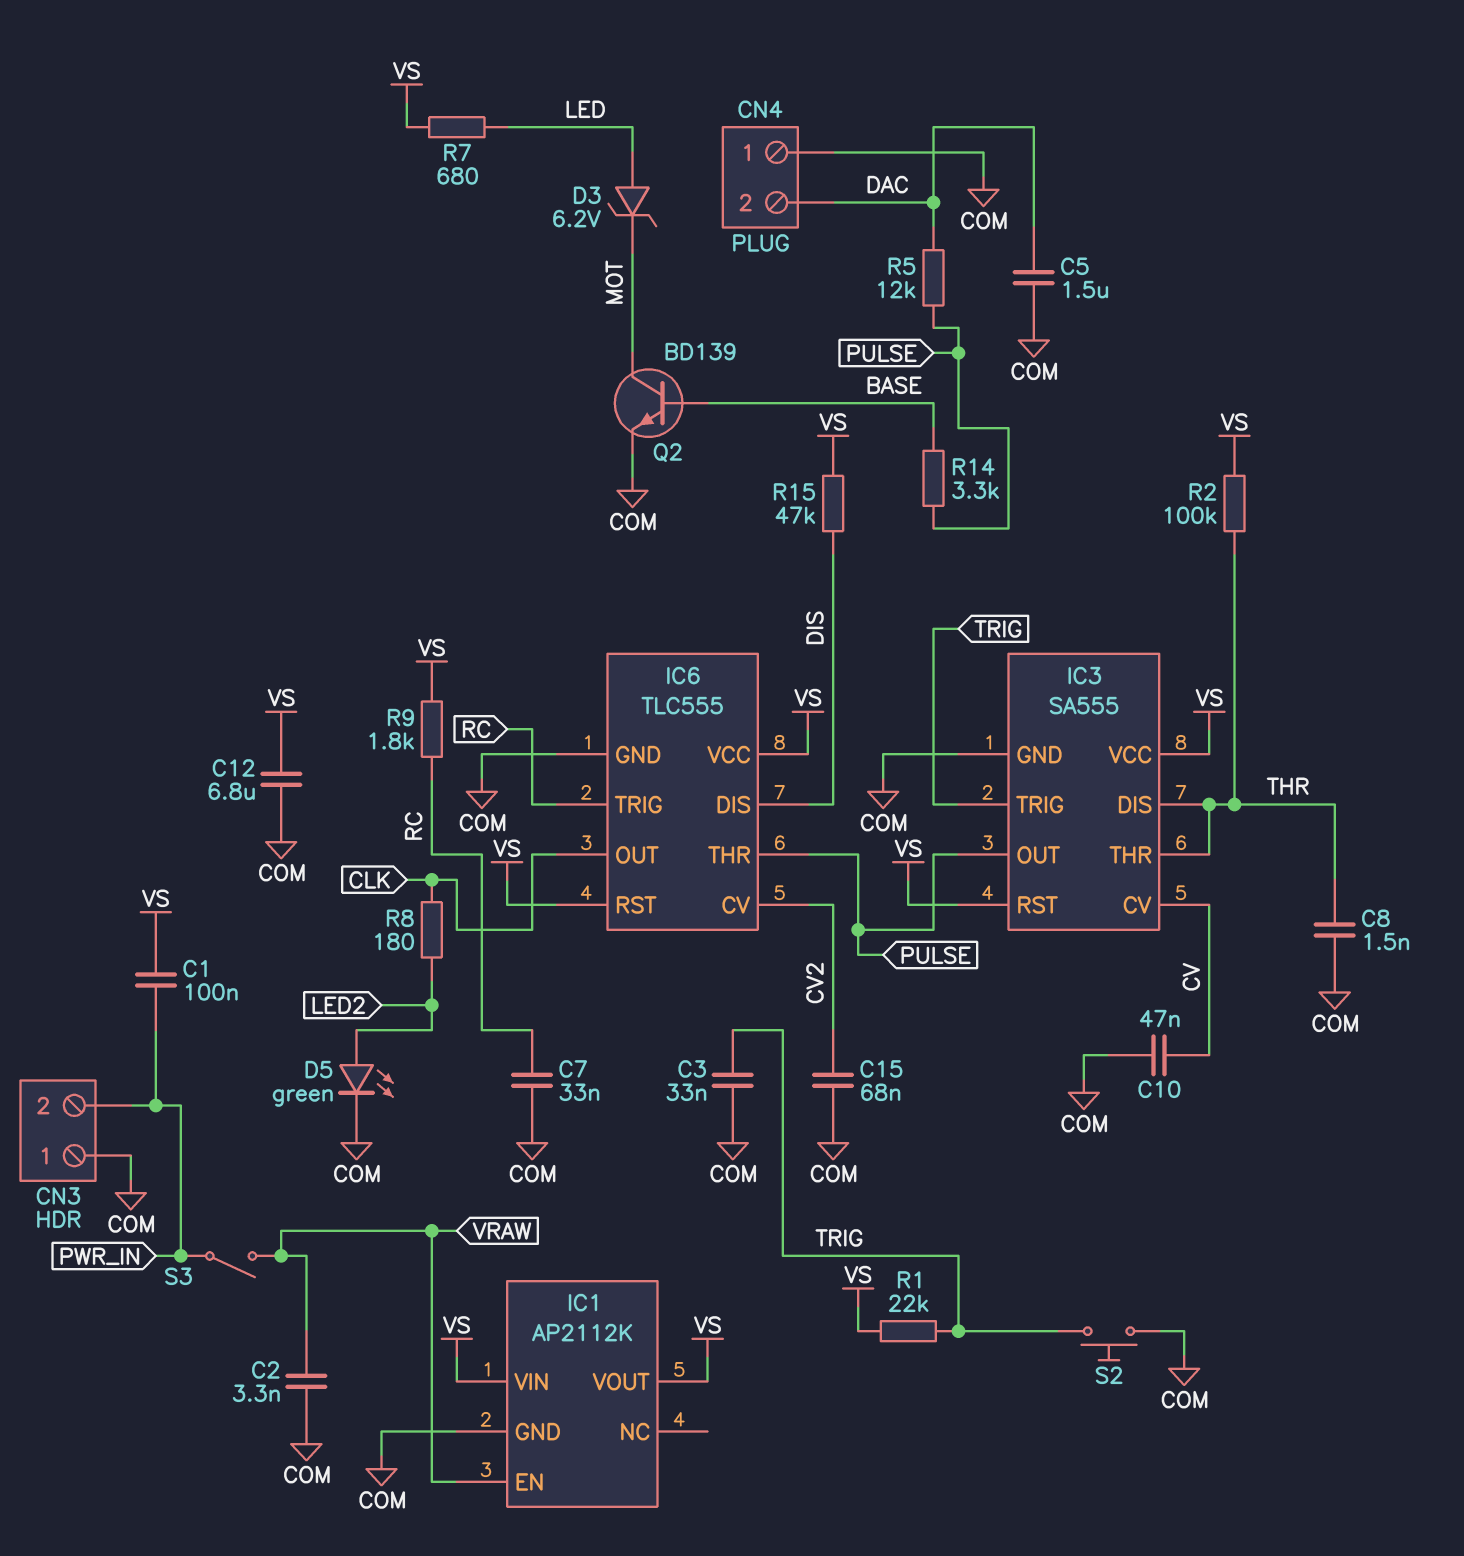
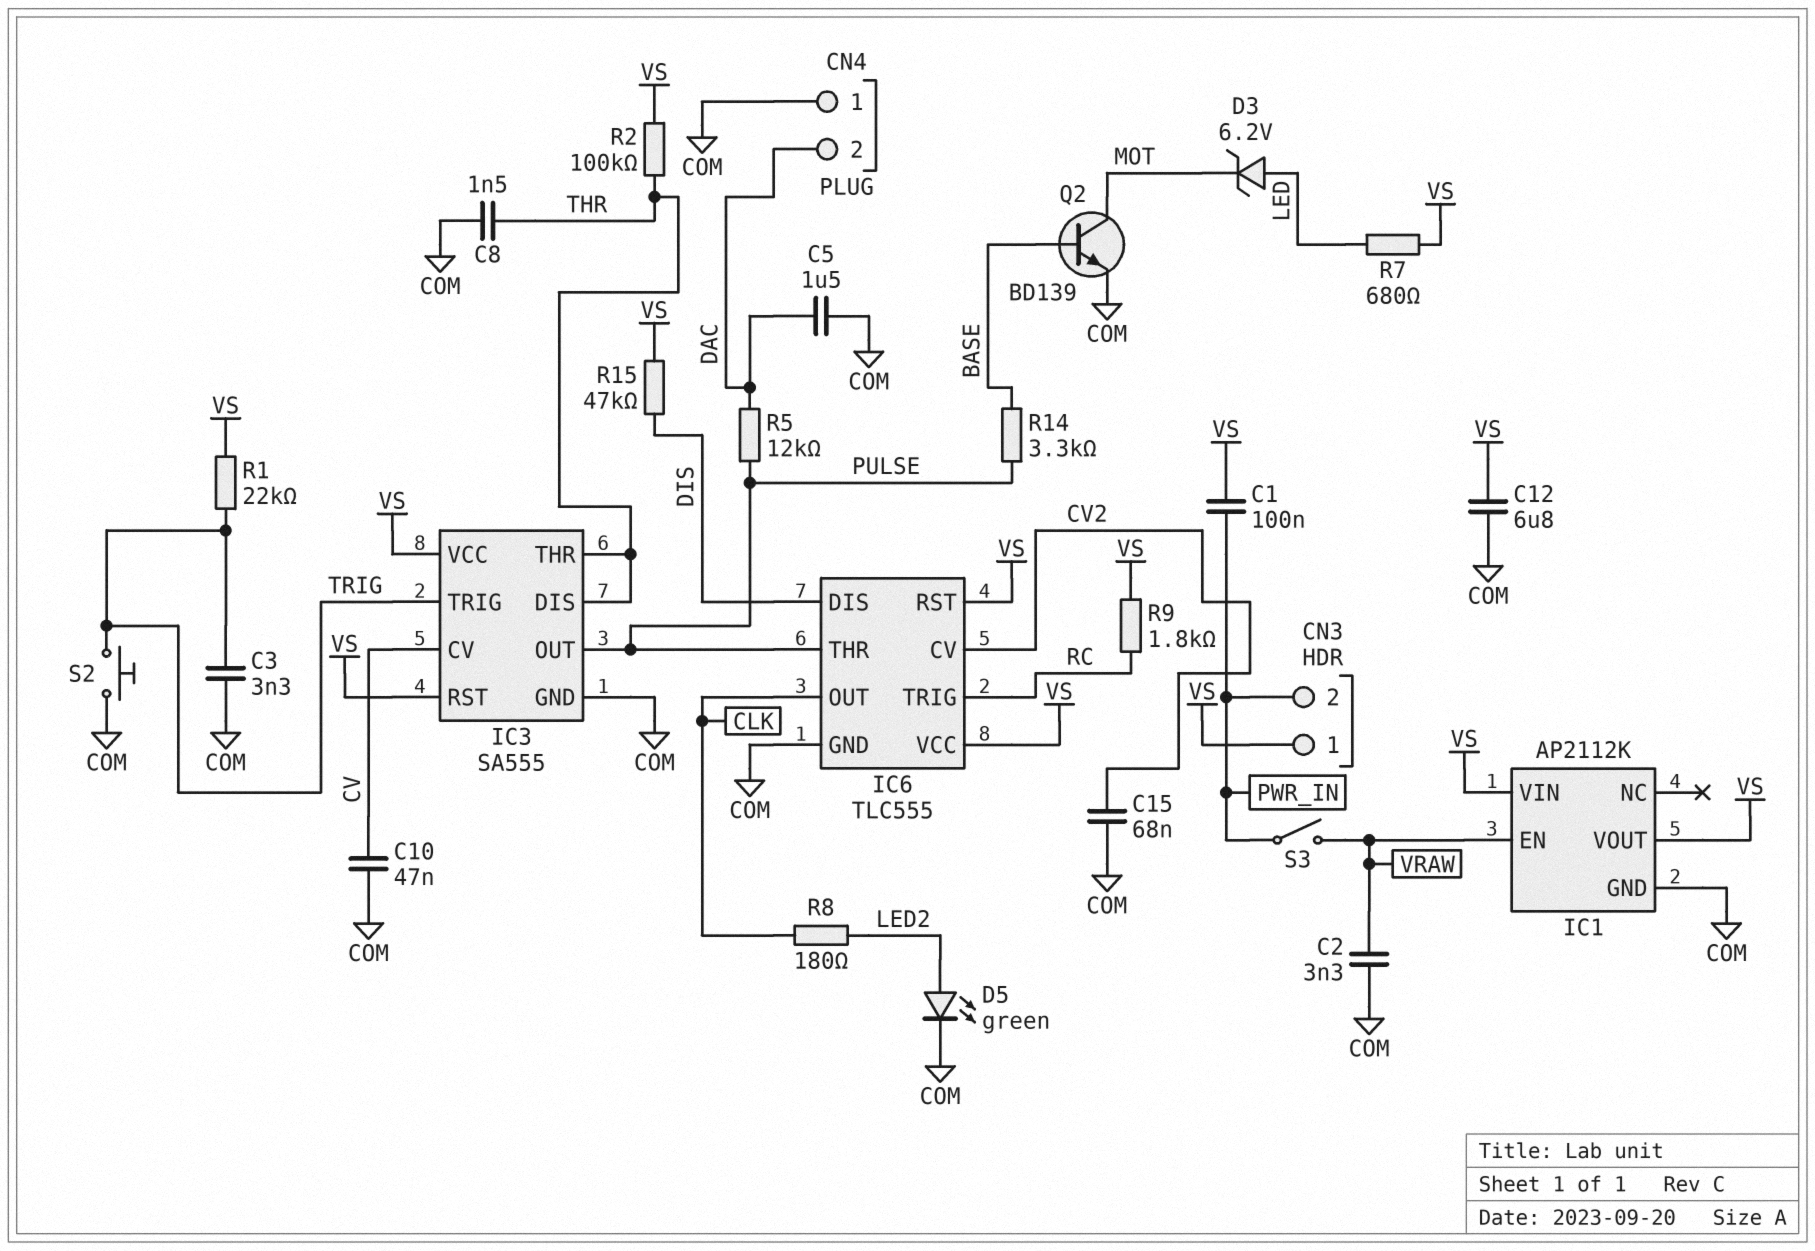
C3: 33nF (COM, TRIG) -> 3.3nF (COM, TRIG)
C7: 33nF (COM, RC) -> none
CN3 pin 1: COM -> VS

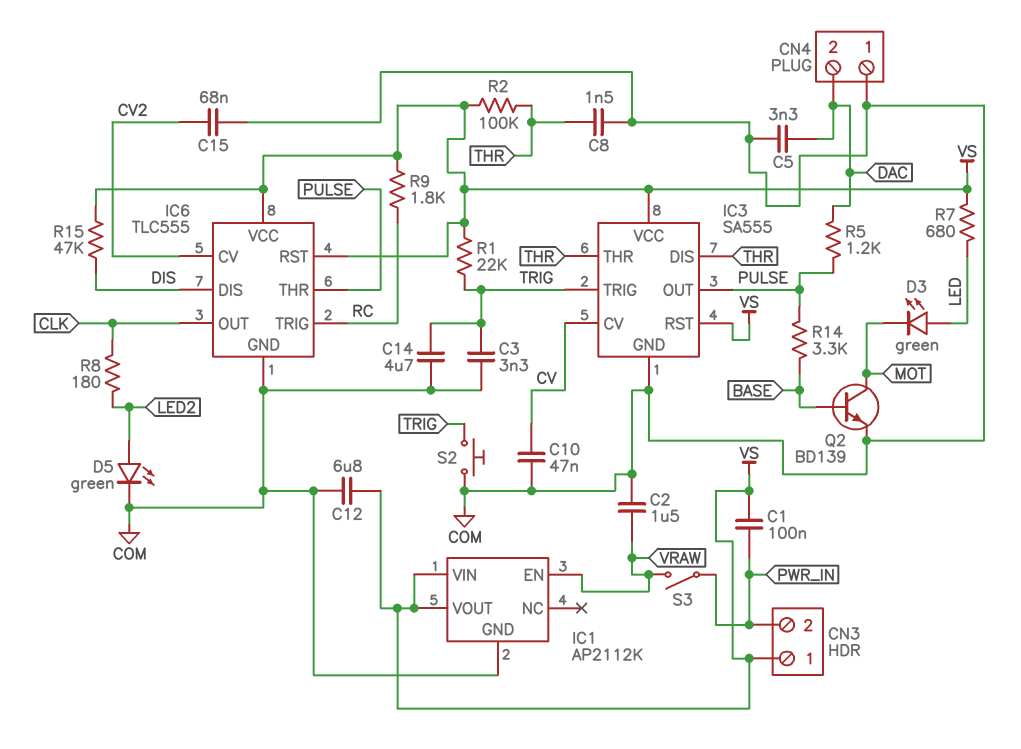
C2: 3.3nF (COM, VRAW) -> 1.5uF (COM, VRAW)
C5: 1.5uF (COM, DAC) -> 3.3nF (COM, DAC)
C14: none -> 4.7uF (COM, TRIG)
D3: zener 6.2V (A LED, K MOT) -> LED green (A LED, K MOT)
R5: 12k (DAC, PULSE) -> 1.2k (DAC, PULSE)

